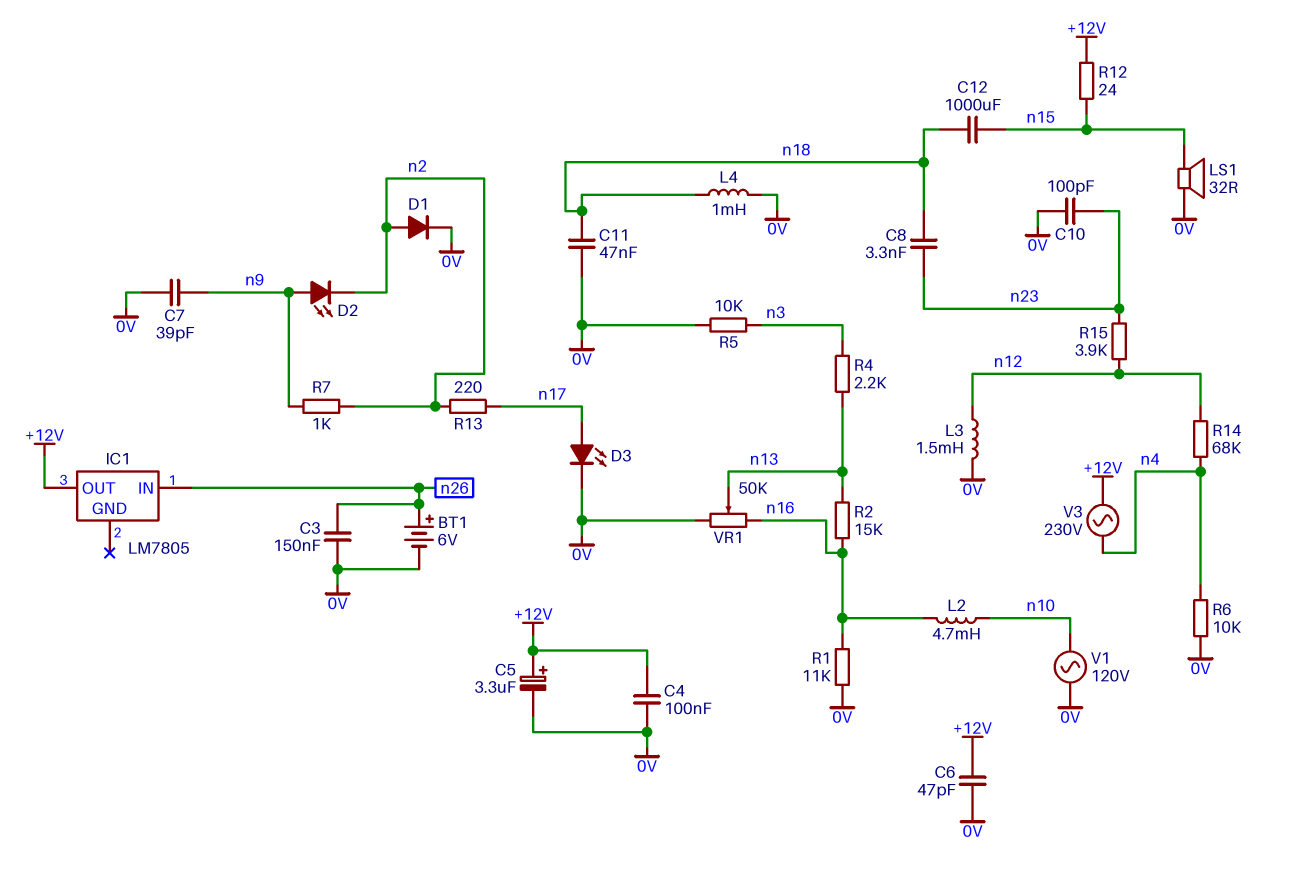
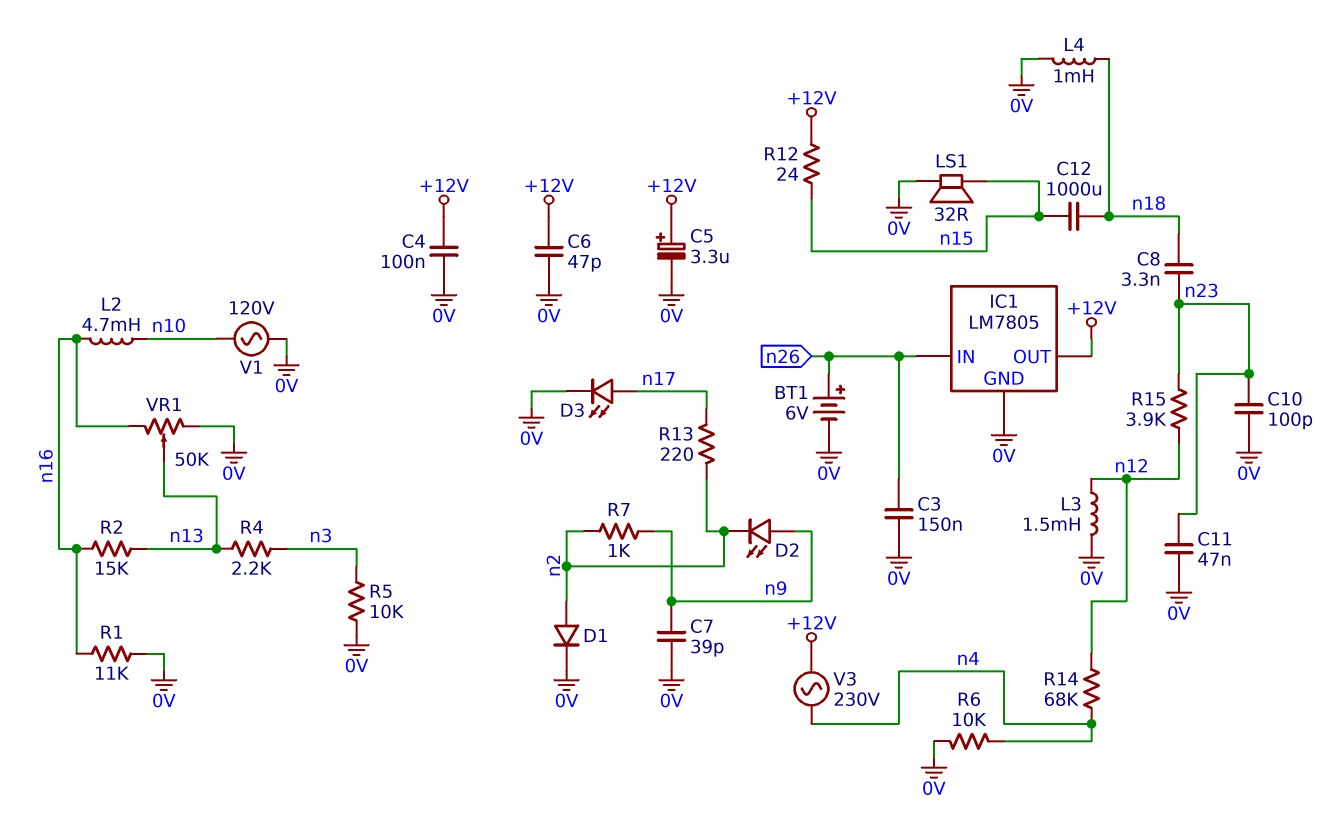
C11: 47nF (0V, n18) -> 47nF (0V, n23)
IC1 pin GND: none -> 0V

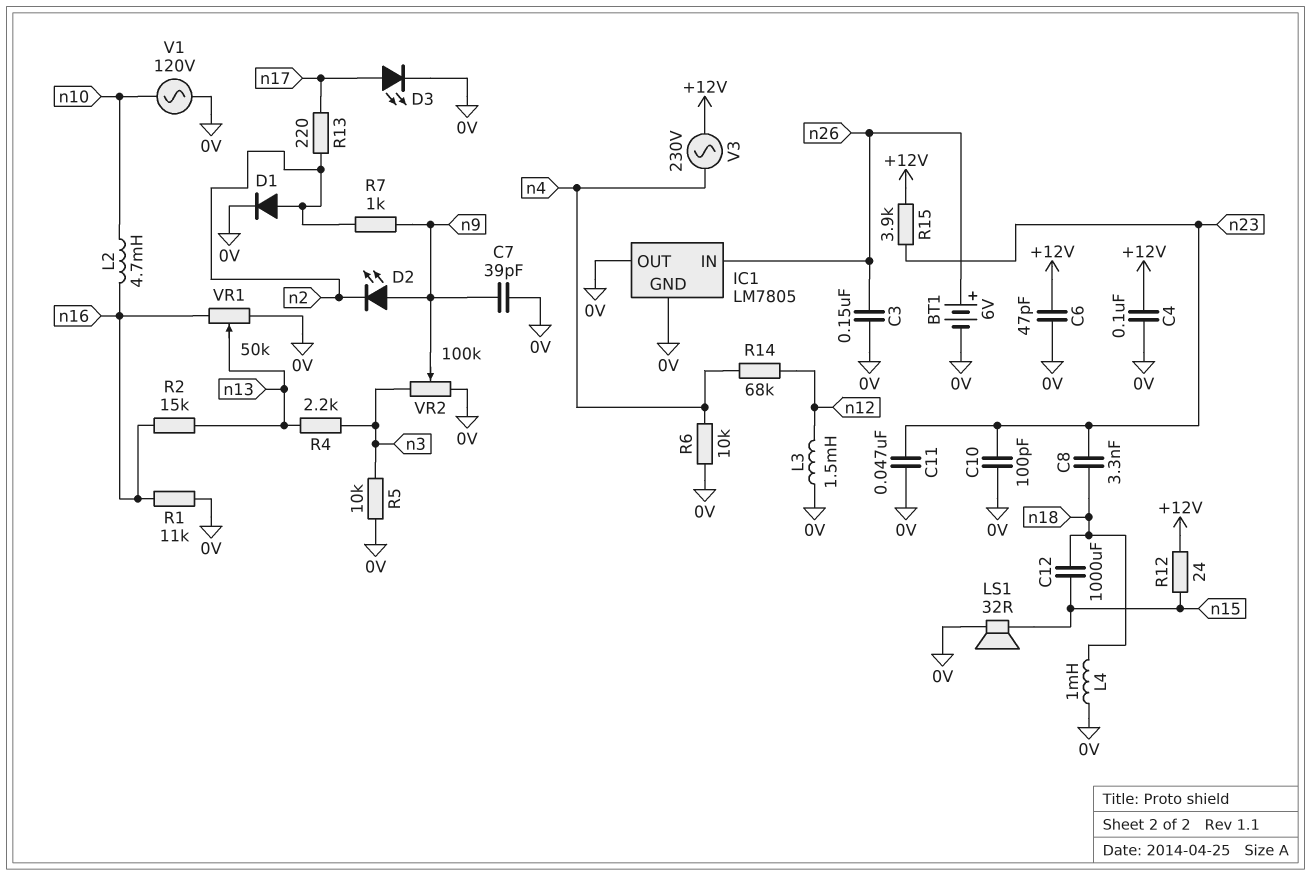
C5: 3.3uF (plus +12V, minus 0V) -> none
IC1 pin OUT: +12V -> 0V
R15: 3.9k (n12, n23) -> 3.9k (+12V, n23)
VR2: none -> 100k (0V, n3, wiper n9)

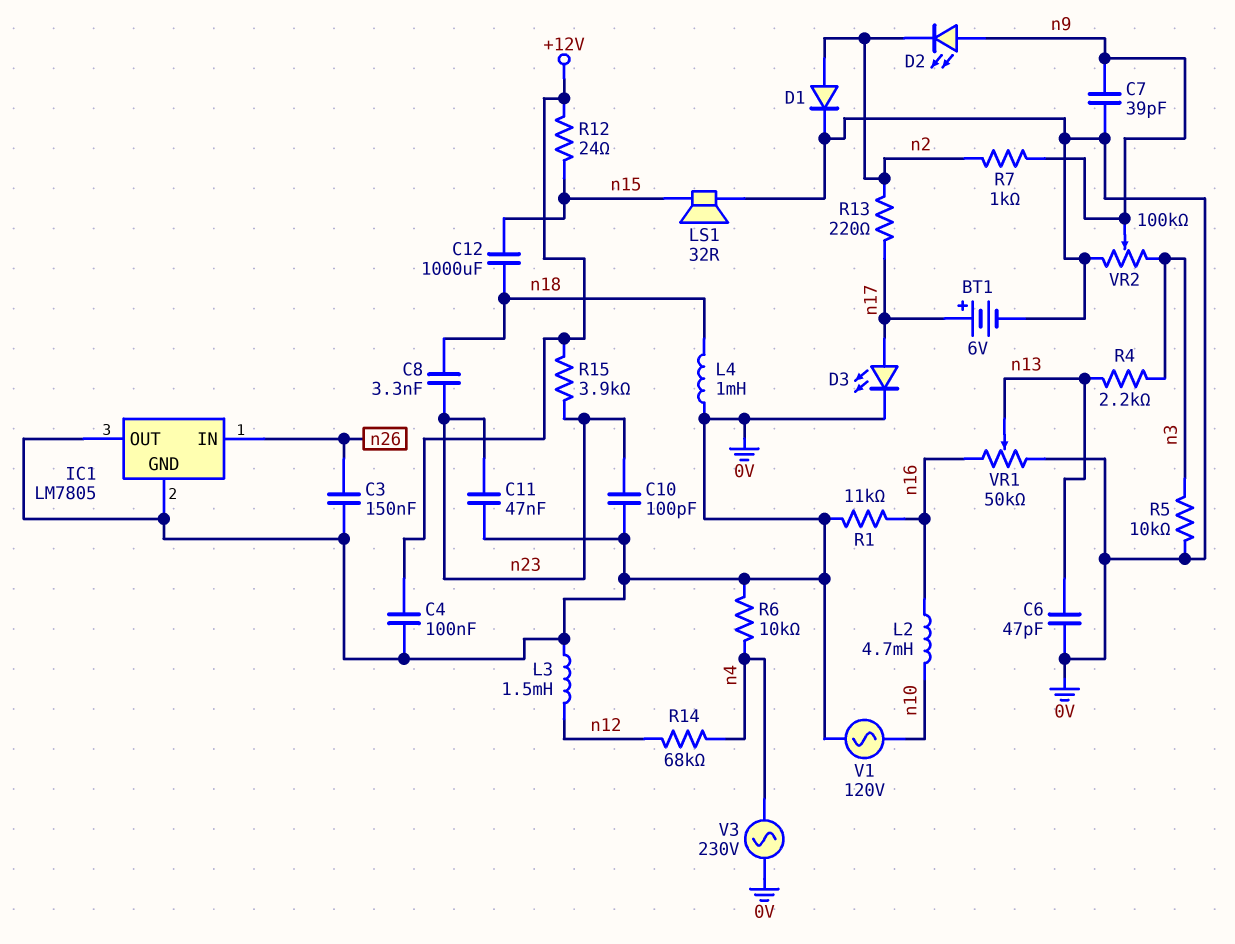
BT1: 6V (plus n26, minus 0V) -> 6V (plus n17, minus 0V)
C6: 47pF (+12V, 0V) -> 47pF (0V, n13)
R2: 15k (n13, n16) -> none
V3: AC 230V (+12V, n4) -> AC 230V (0V, n4)

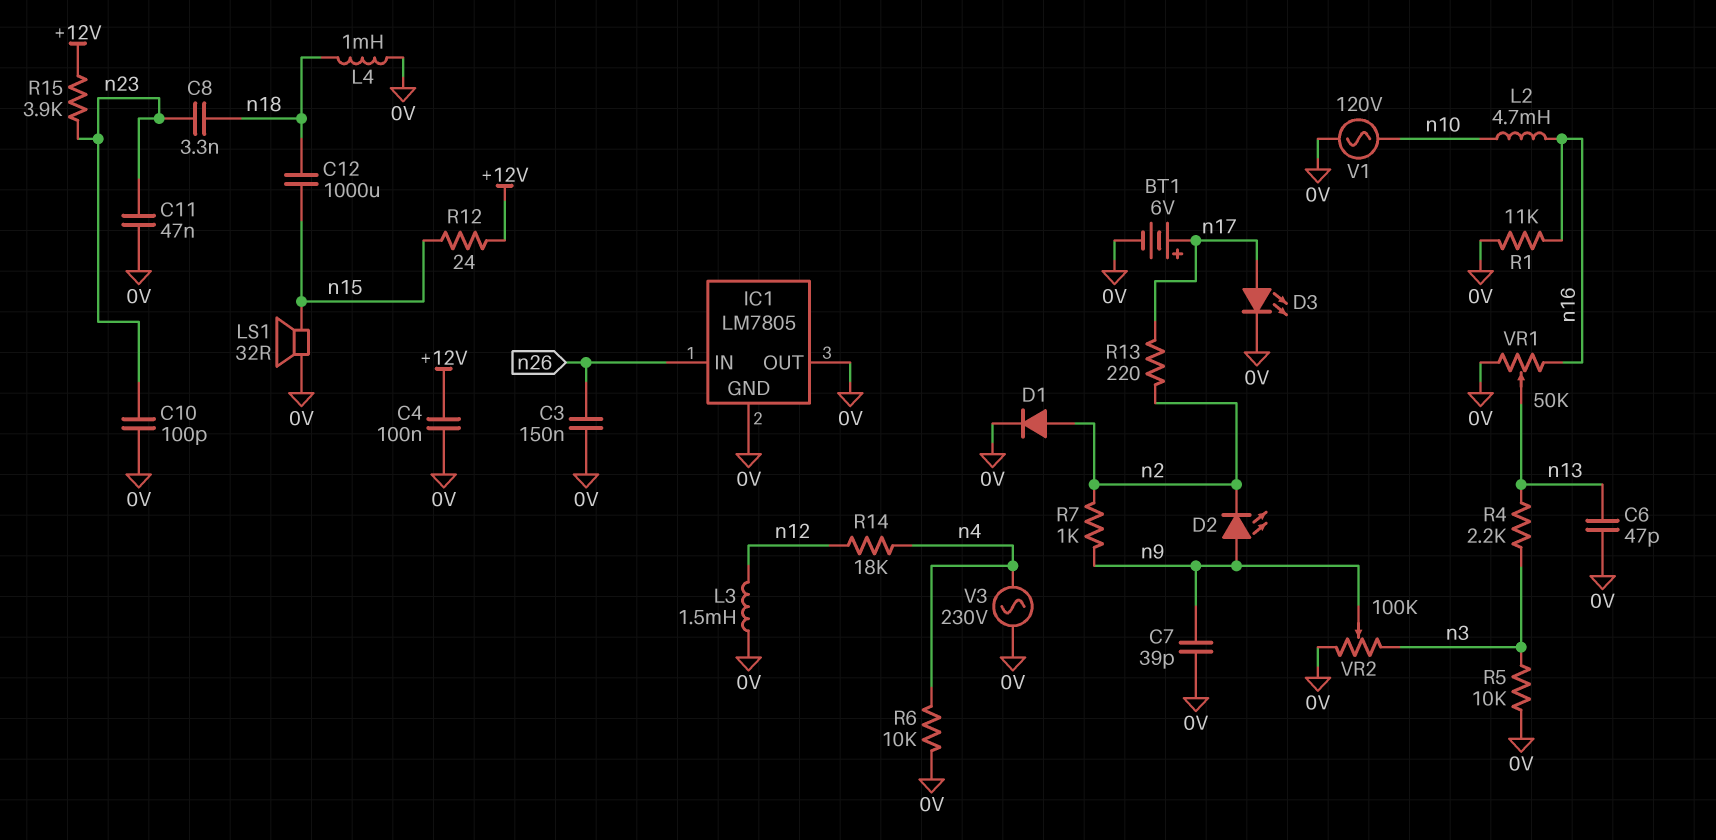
R14: 68k (n4, n12) -> 18k (n4, n12)

